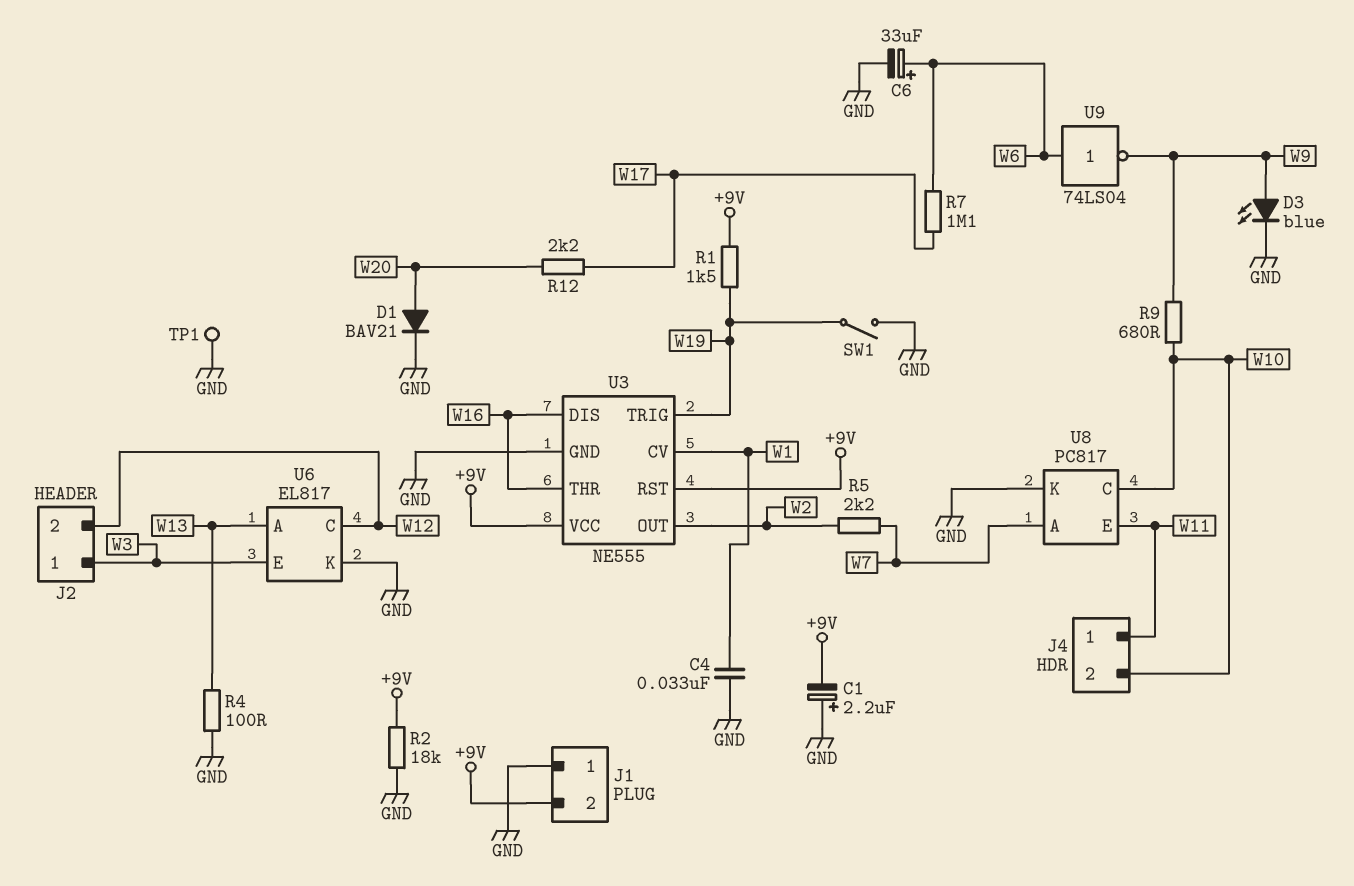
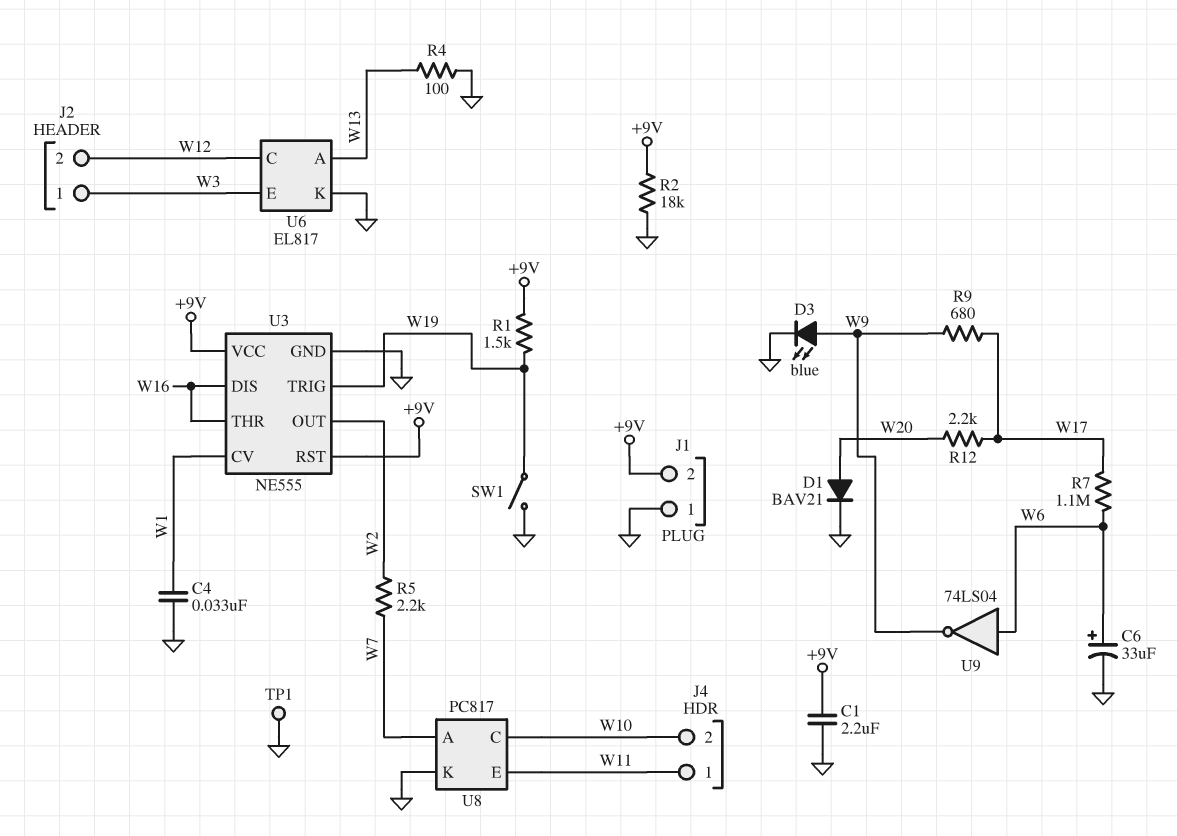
C1: 2.2uF (plus GND, minus +9V) -> 2.2uF (+9V, GND)
R9: 680 (W9, W10) -> 680 (W9, W17)

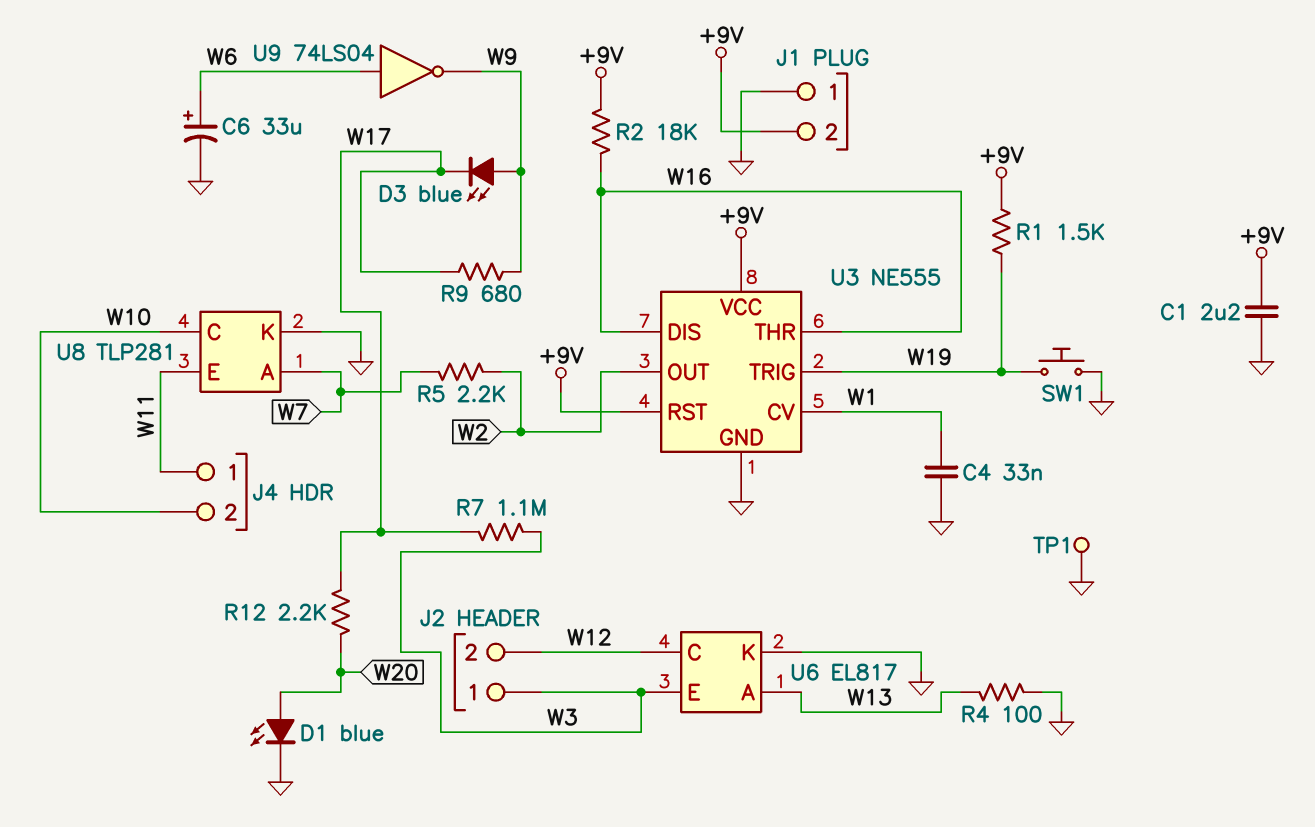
D1: diode BAV21 (A W20, K GND) -> LED blue (A W20, K GND)
D3: LED blue (A W9, K GND) -> LED blue (A W9, K W17)
R2: 18k (+9V, GND) -> 18k (+9V, W16)
R7: 1.1M (W6, W17) -> 1.1M (W3, W17)
SW1: switch (GND, W19) -> button (GND, W19)
U8: PC817 -> TLP281

